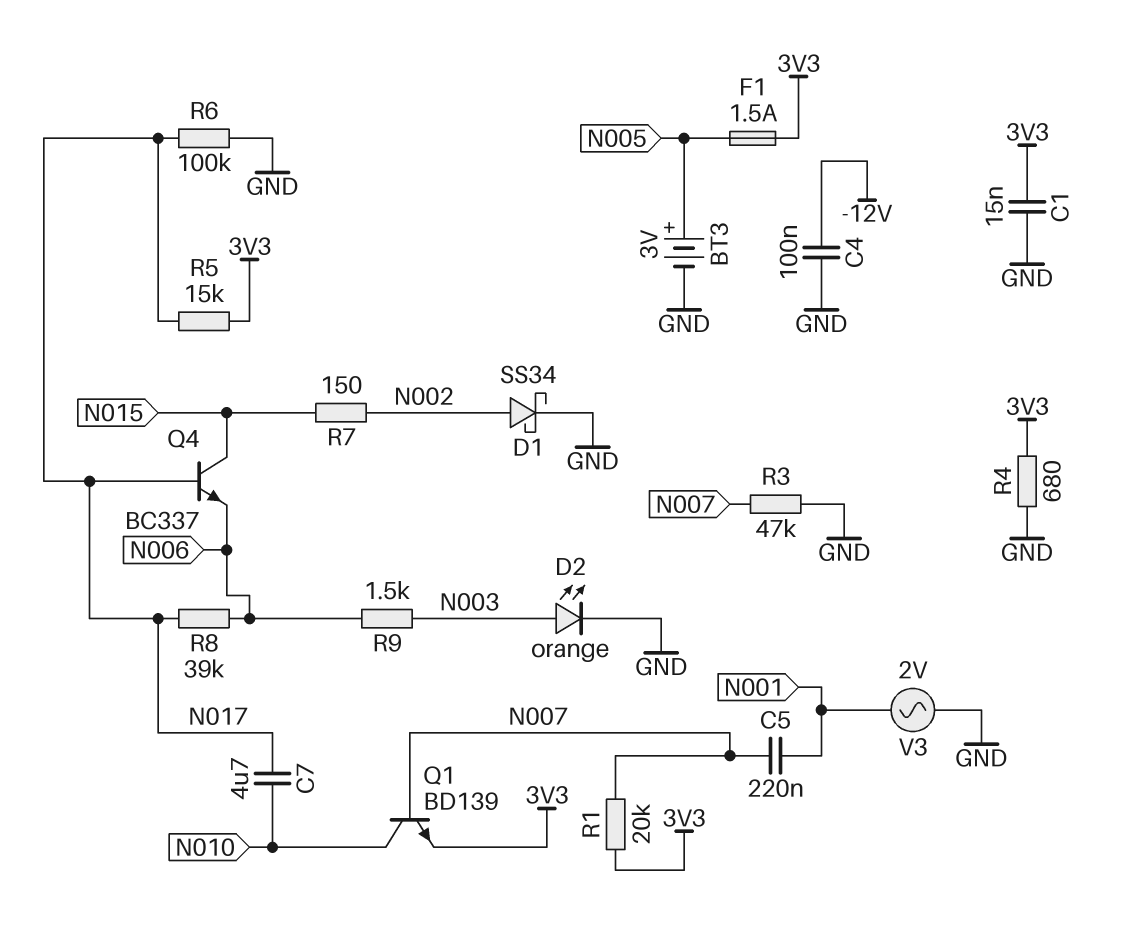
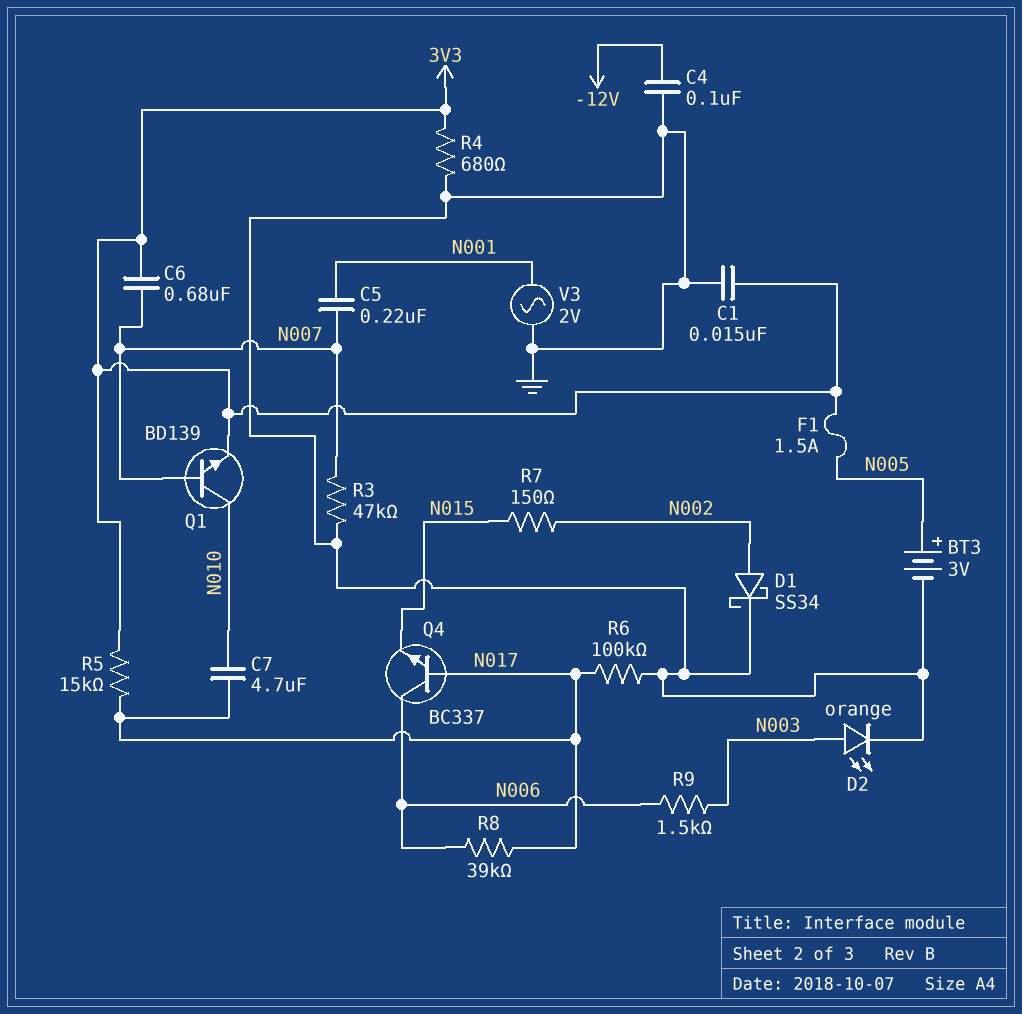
C6: none -> 680nF (3V3, N007)
Q4: NPN BC337 (B N017, C N015, E N006) -> NPN BC337 (B N017, C N006, E N015)
R1: 20k (3V3, N007) -> none

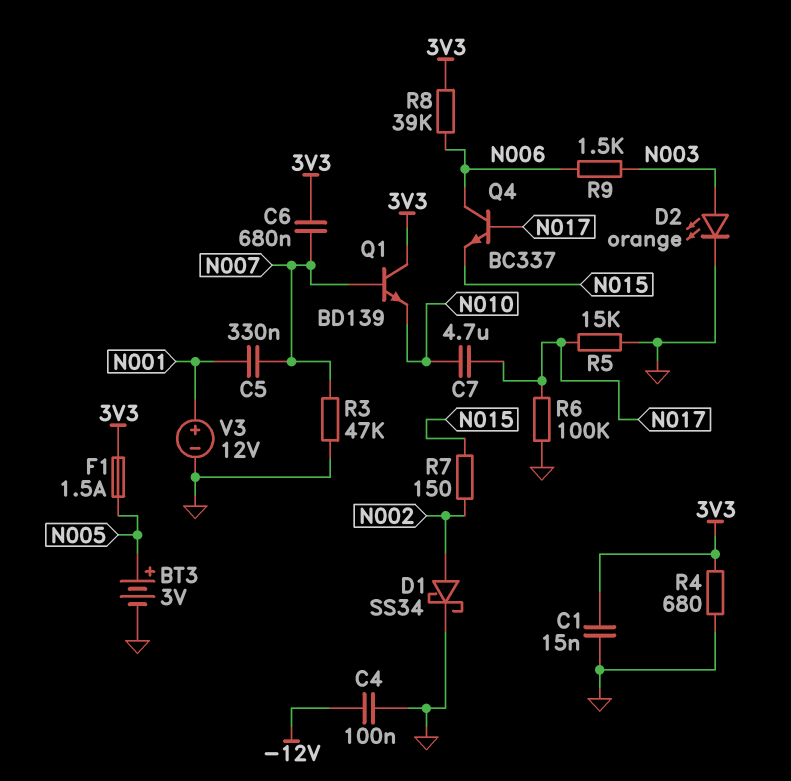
C5: 220nF (N001, N007) -> 330nF (N001, N007)
Q1: NPN BD139 (B N007, C N010, E 3V3) -> NPN BD139 (B N007, C 3V3, E N010)
R5: 15k (3V3, N017) -> 15k (GND, N017)
R8: 39k (N006, N017) -> 39k (3V3, N006)
V3: AC 2V (GND, N001) -> 12V (plus N001, minus GND)

